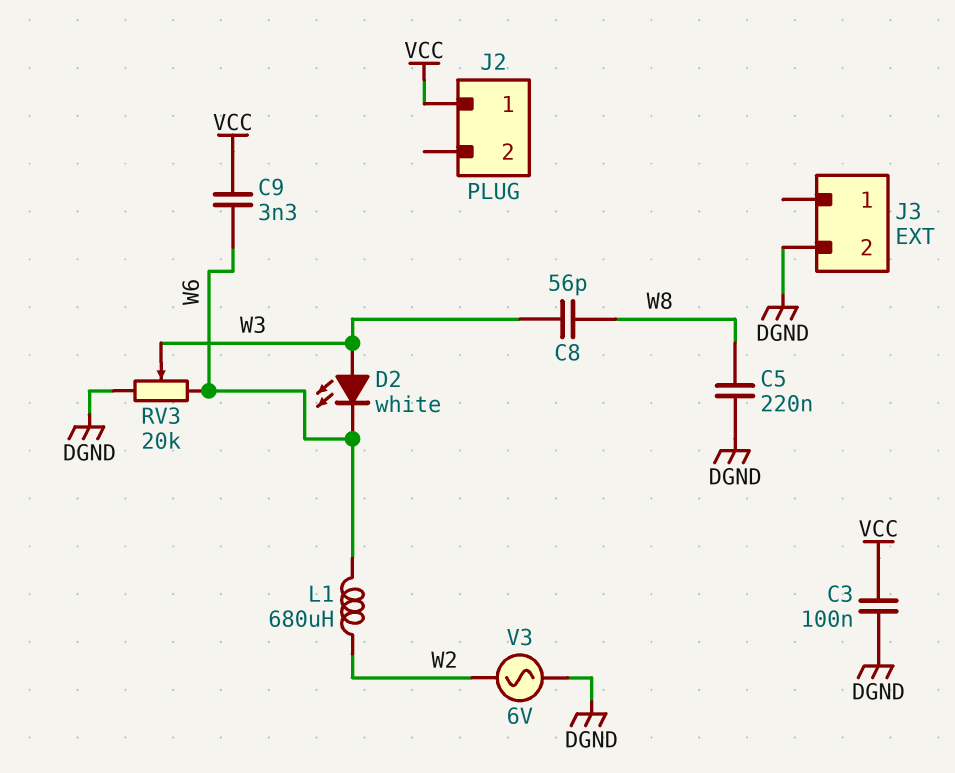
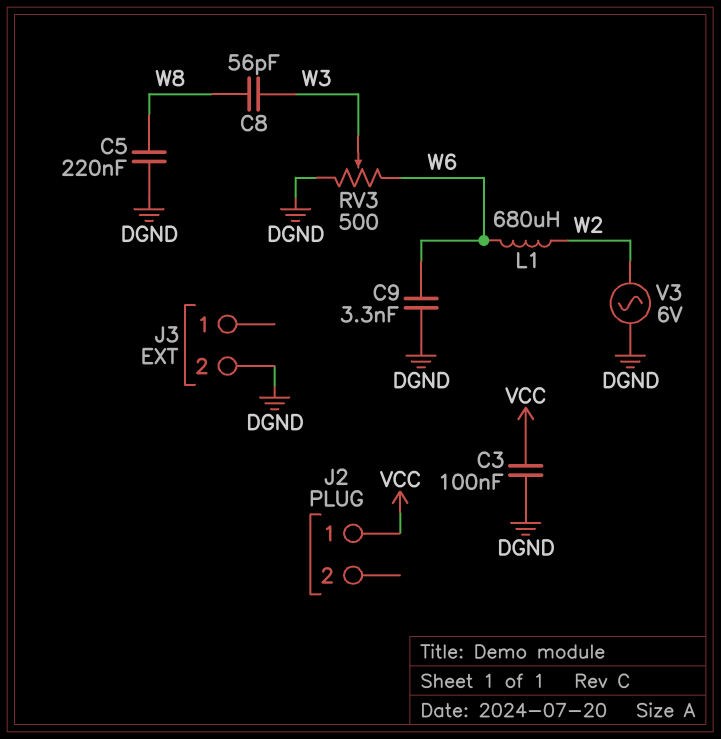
C9: 3.3nF (VCC, W6) -> 3.3nF (DGND, W6)
D2: LED white (A W3, K W6) -> none
RV3: 20k (DGND, W6, wiper W3) -> 500 (DGND, W6, wiper W3)

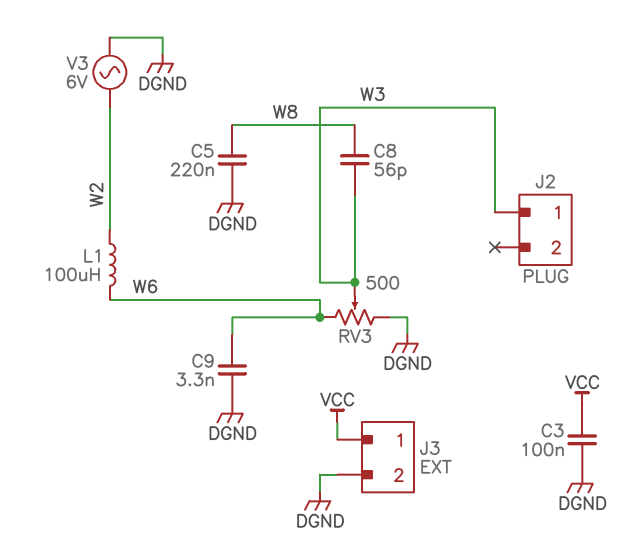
J2 pin 1: VCC -> W3
J3 pin 1: none -> VCC
L1: 680uH (W2, W6) -> 100uH (W2, W6)

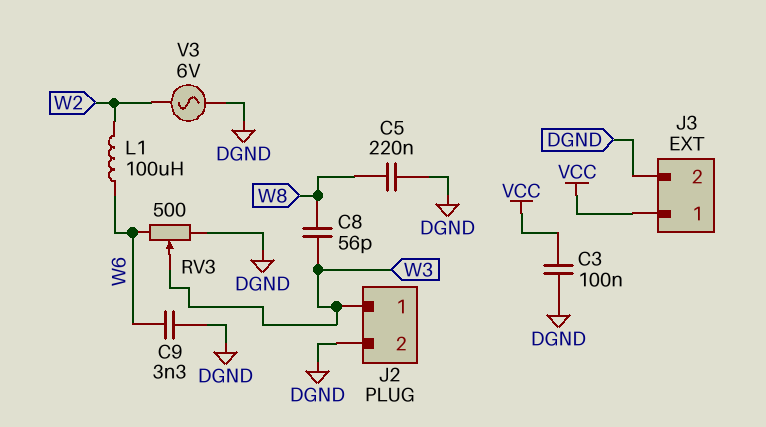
J2 pin 2: none -> DGND

